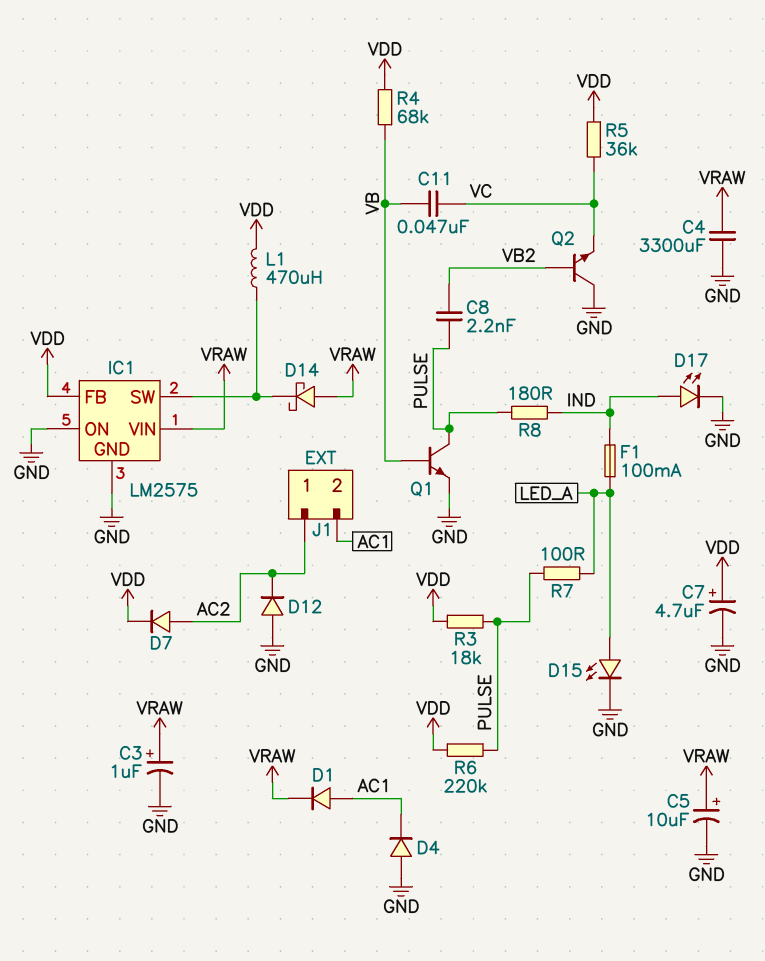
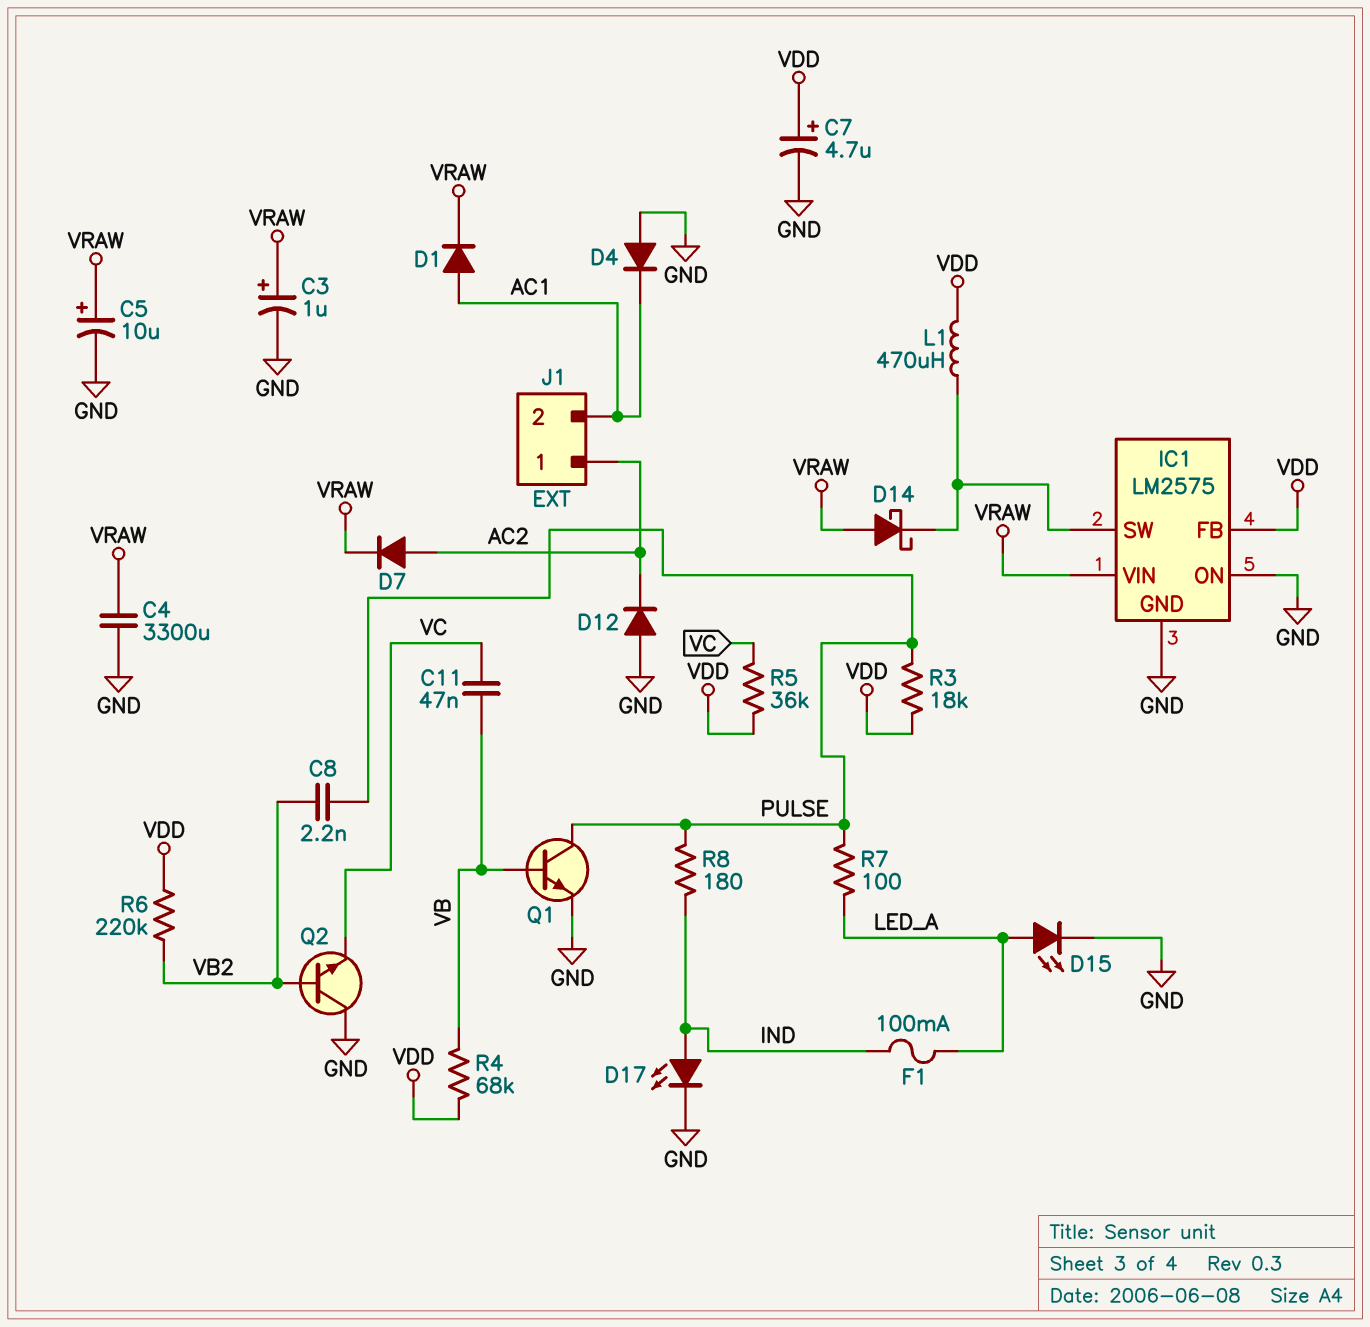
D7: diode (A AC2, K VDD) -> diode (A AC2, K VRAW)
R6: 220k (PULSE, VDD) -> 220k (VB2, VDD)

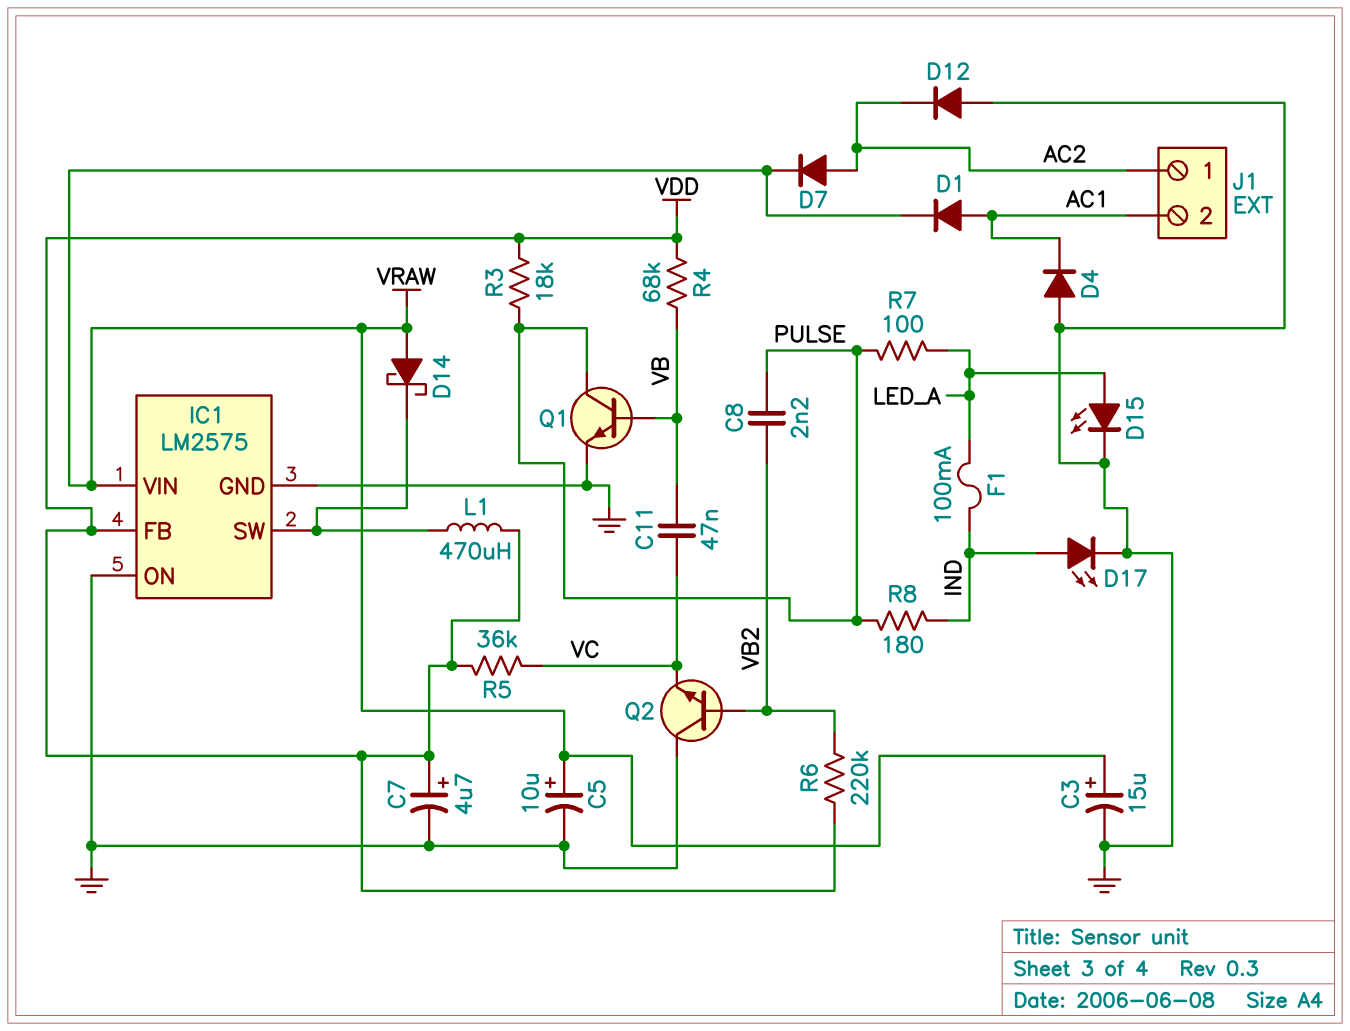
C3: 1uF (plus VRAW, minus GND) -> 15uF (plus VRAW, minus GND)
C4: 3300uF (GND, VRAW) -> none

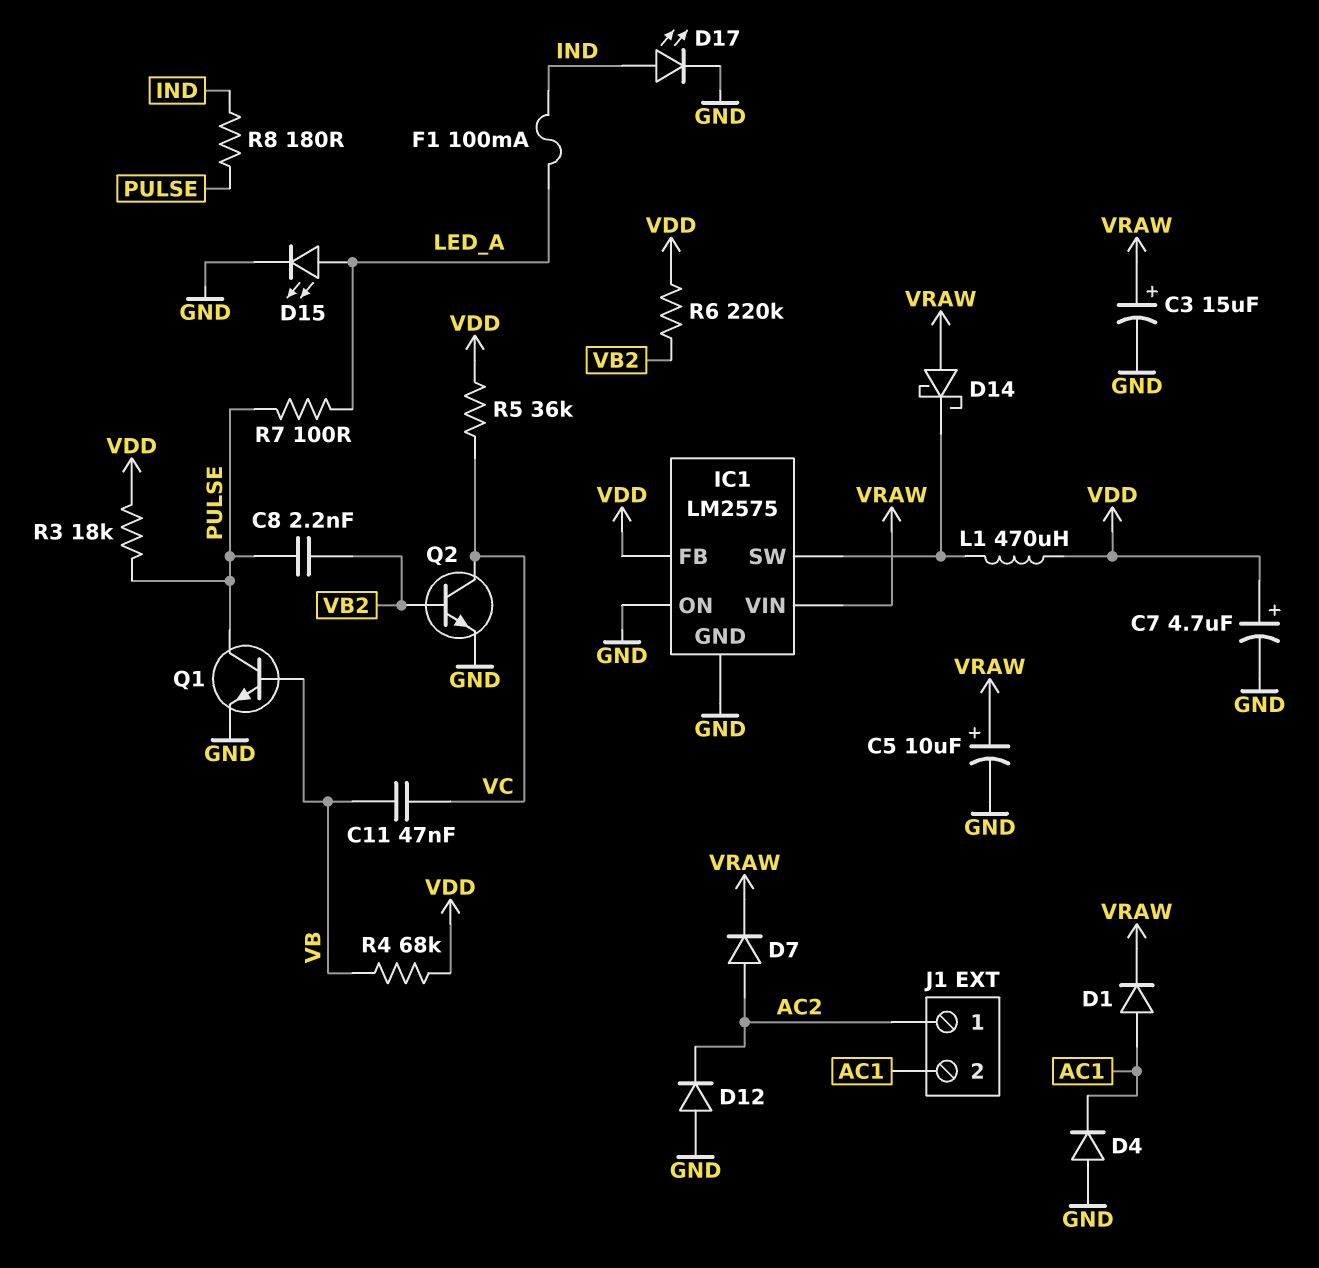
Q2: NPN (B VB2, C GND, E VC) -> NPN (B VB2, C VC, E GND)

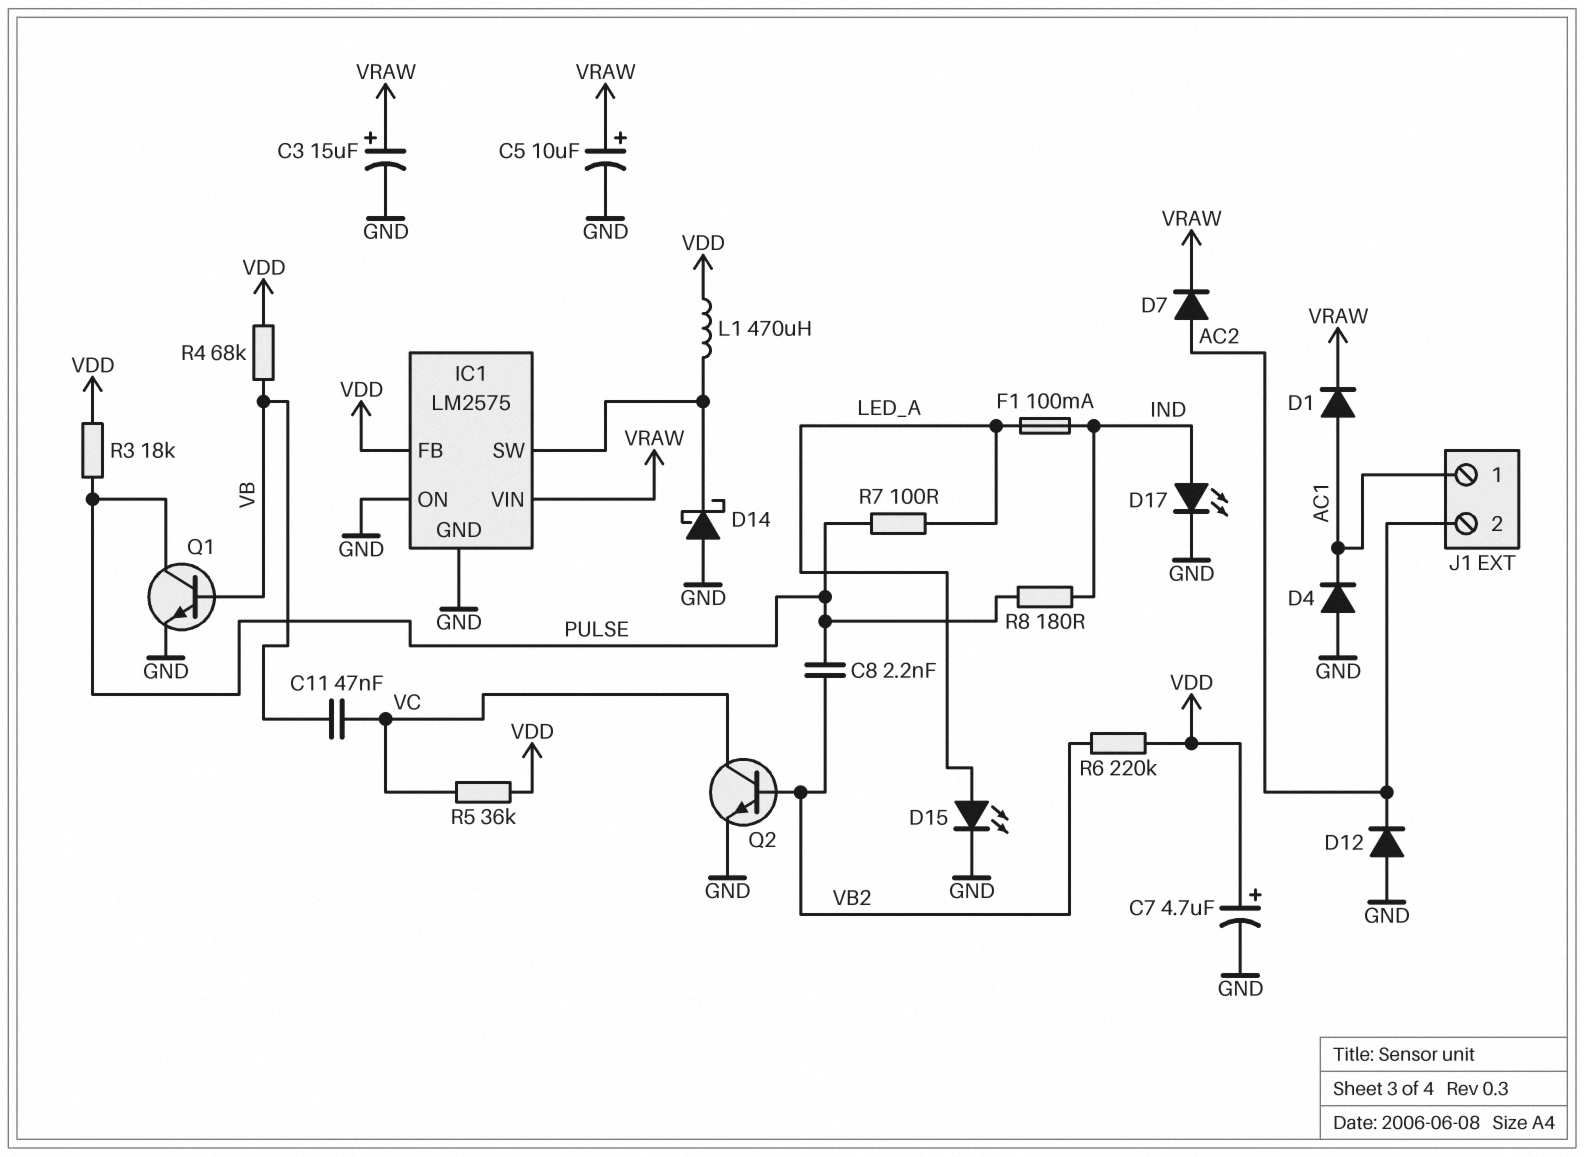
D14: schottky (A VRAW, K IC1/SW) -> schottky (A GND, K IC1/SW)
J1 pin 1: AC2 -> AC1
J1 pin 2: AC1 -> AC2

